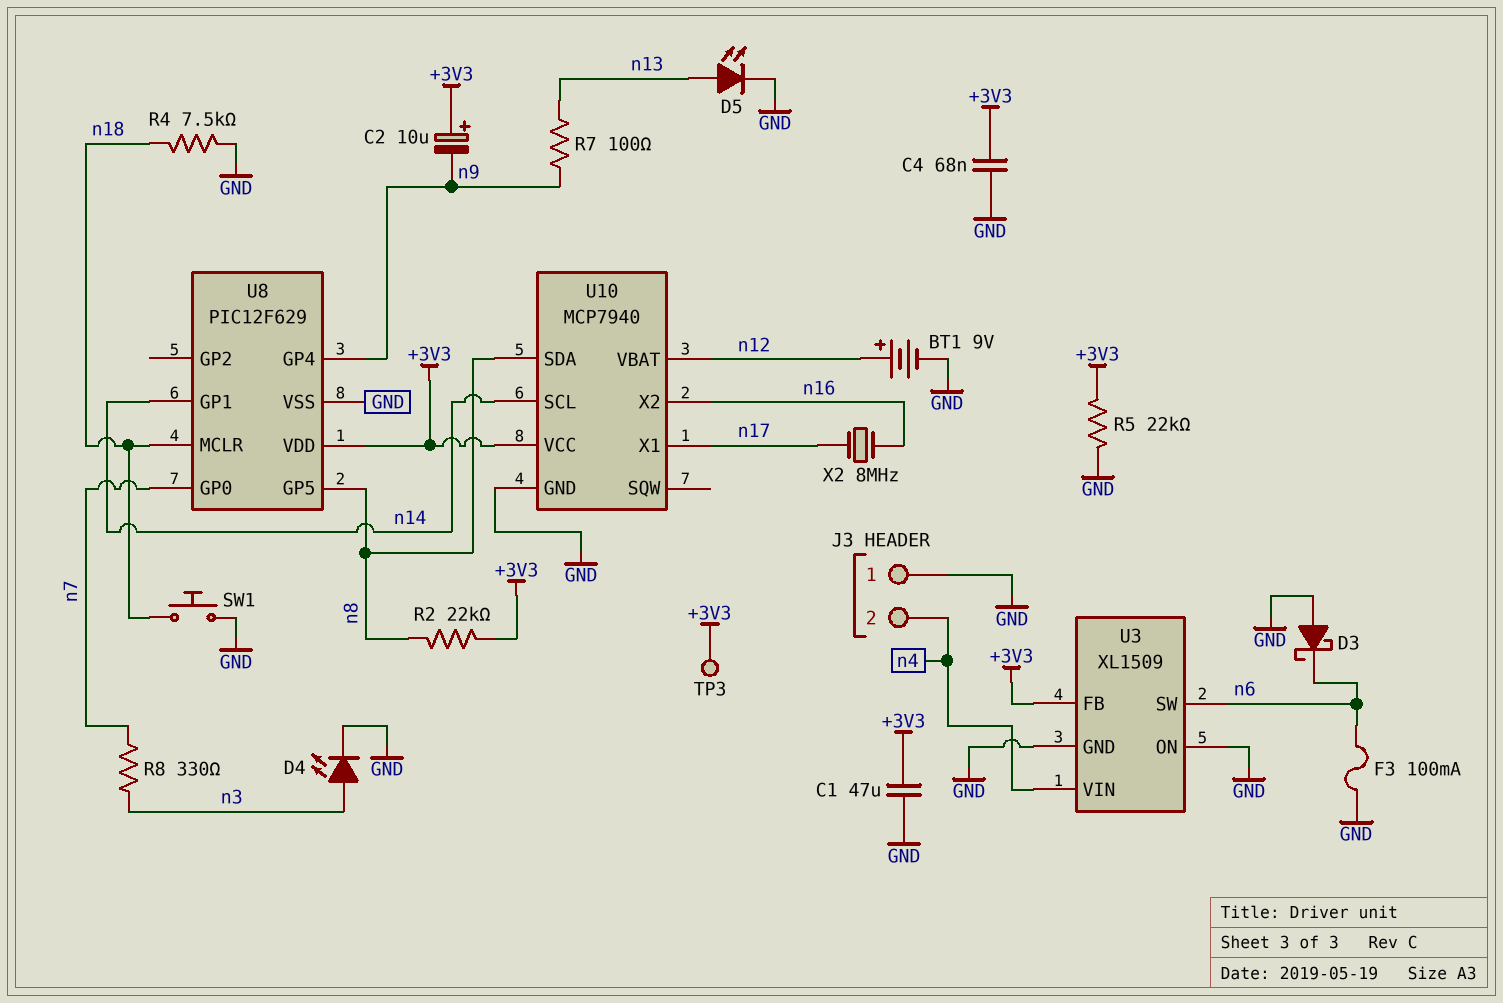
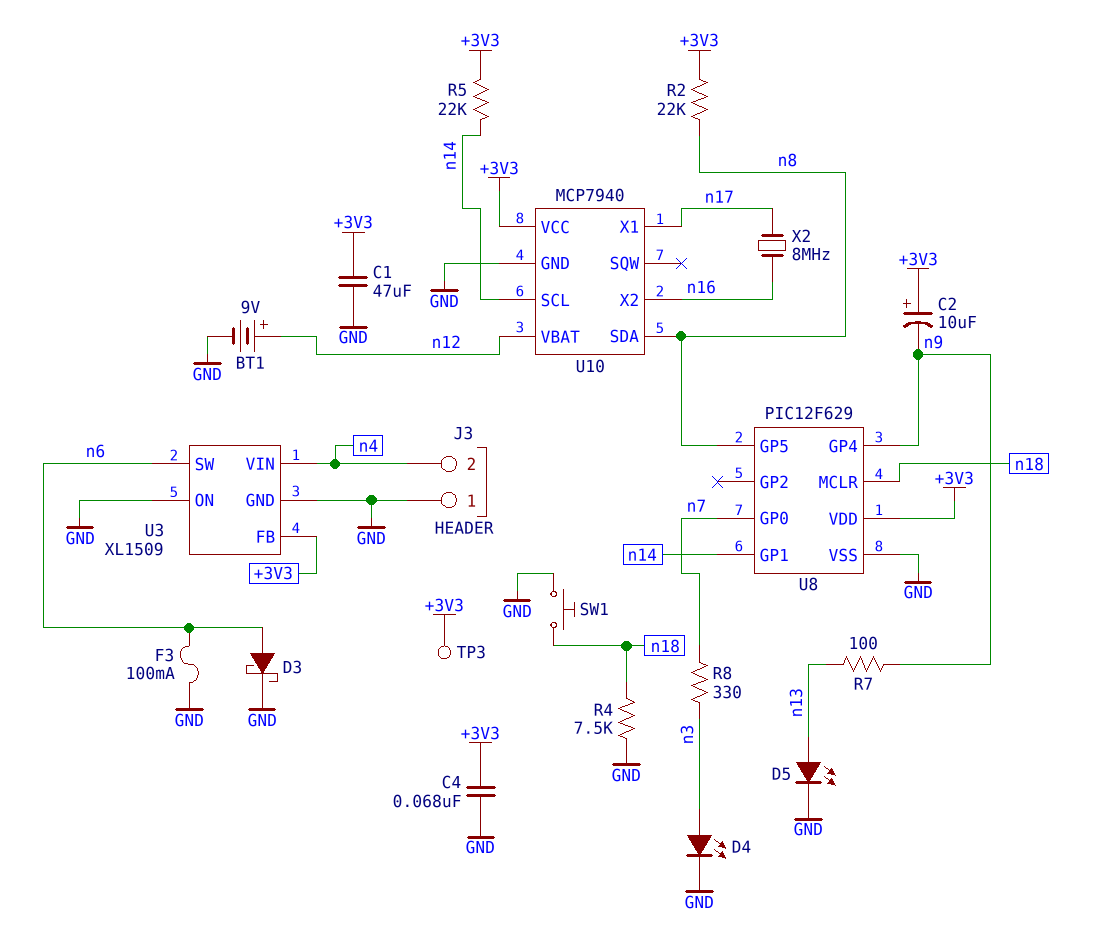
D3: schottky (A GND, K n6) -> schottky (A n6, K GND)
R5: 22k (+3V3, GND) -> 22k (+3V3, n14)

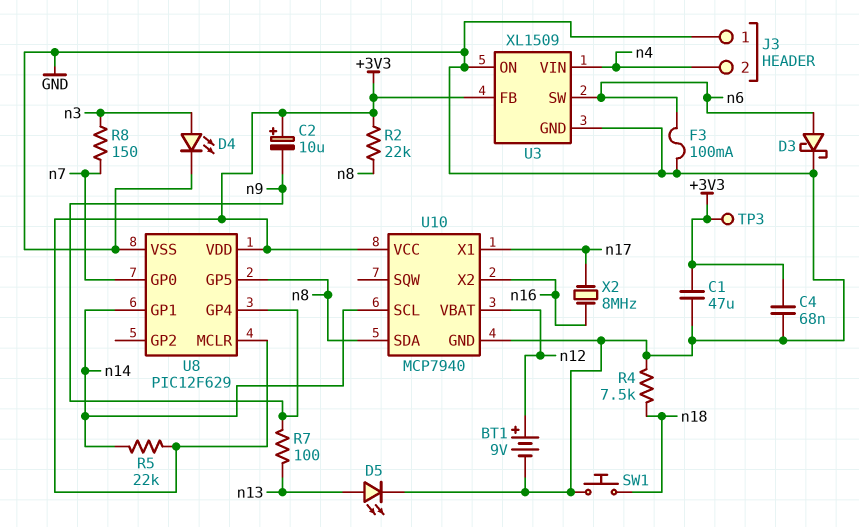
R8: 330 (n3, n7) -> 150 (n3, n7)
U8 pin MCLR: n18 -> +3V3

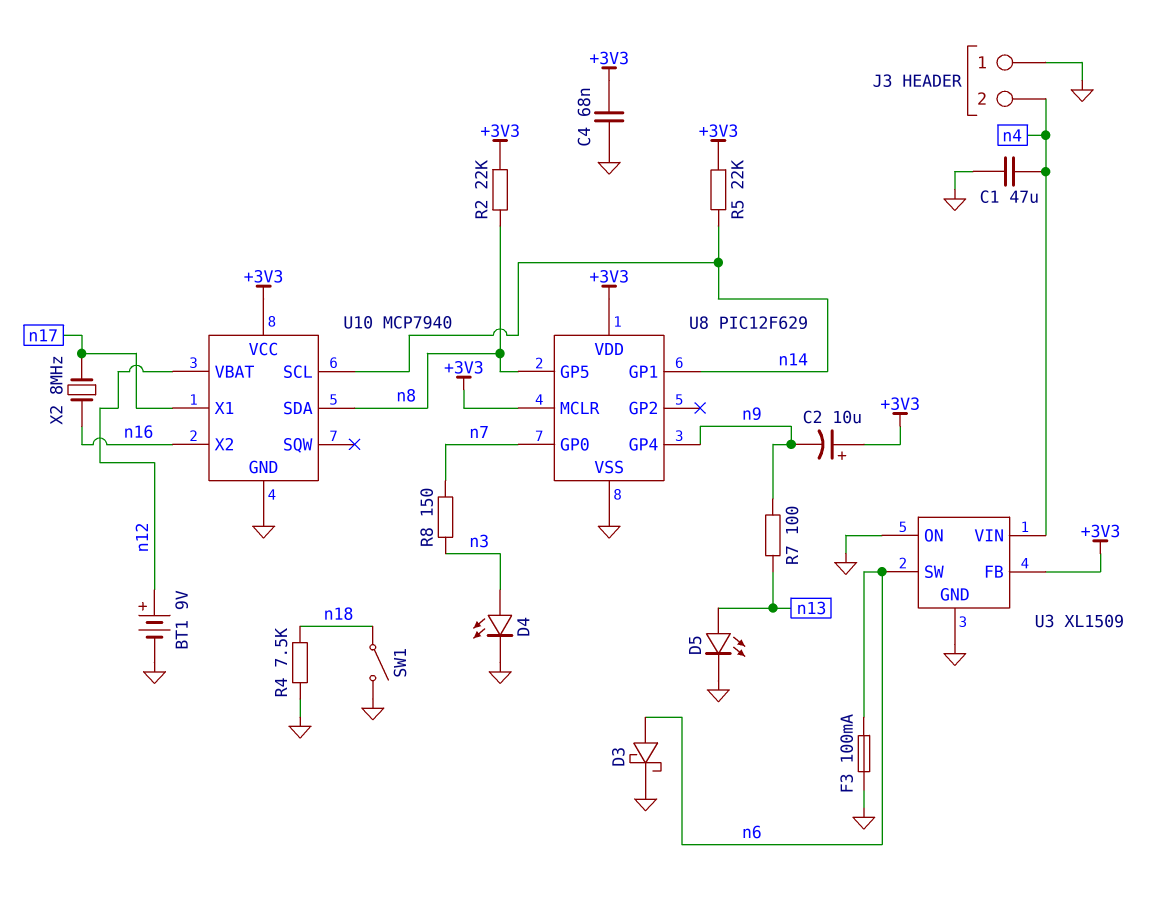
C1: 47uF (+3V3, GND) -> 47uF (GND, n4)
SW1: button (GND, n18) -> switch (GND, n18)
TP3: test point (+3V3) -> none

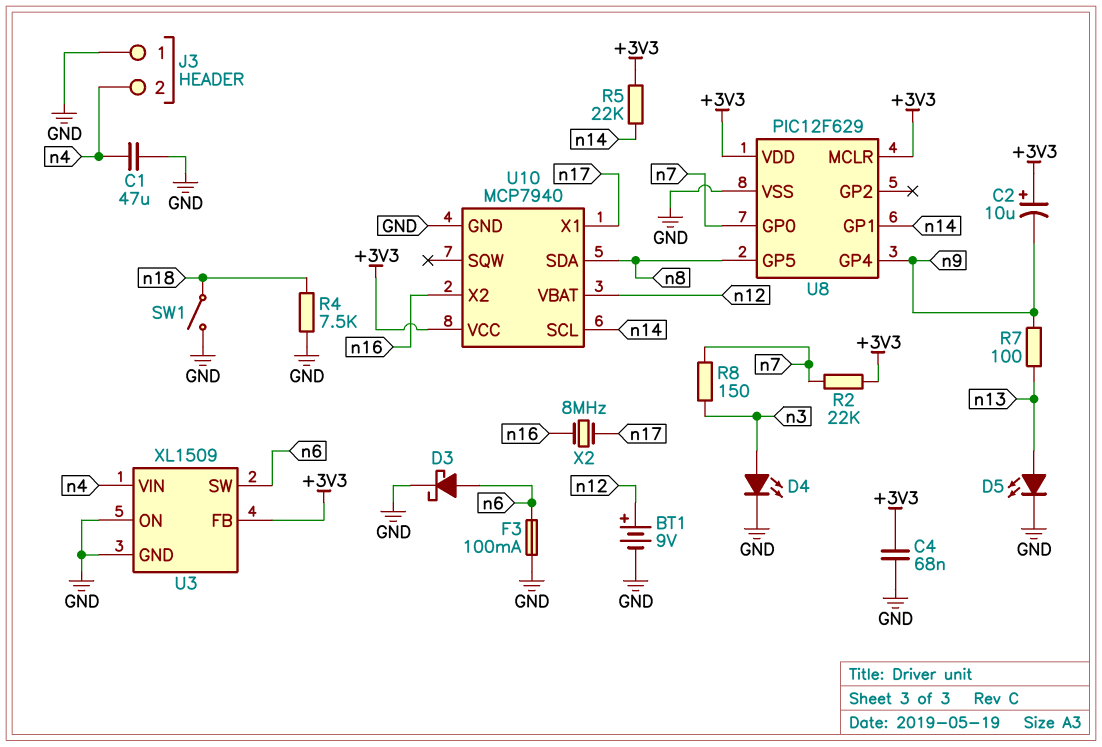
R2: 22k (+3V3, n8) -> 22k (+3V3, n7)

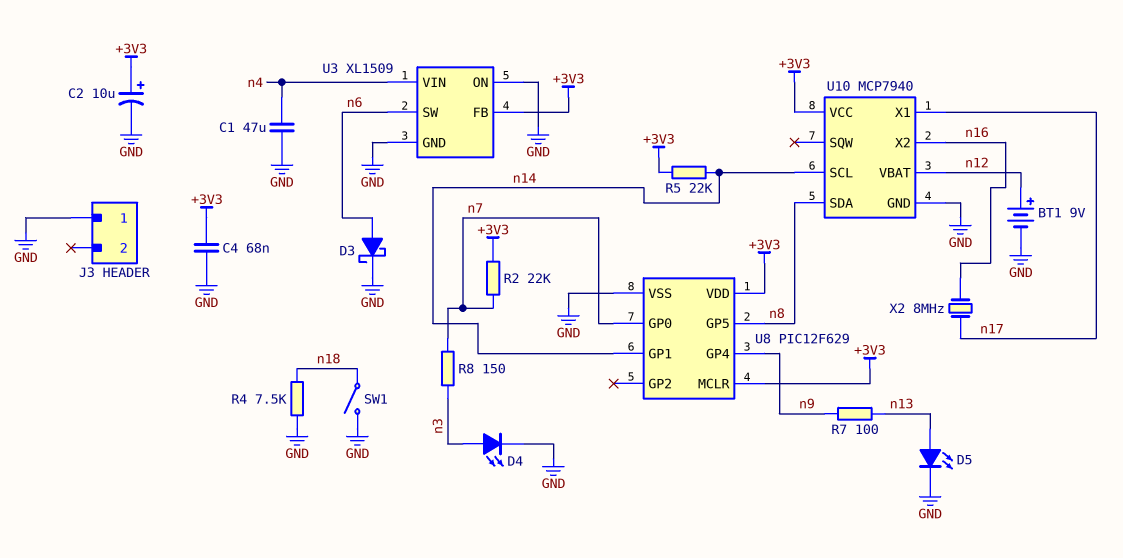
C2: 10uF (plus +3V3, minus n9) -> 10uF (plus +3V3, minus GND)
F3: 100mA (GND, n6) -> none
J3 pin 2: n4 -> none

